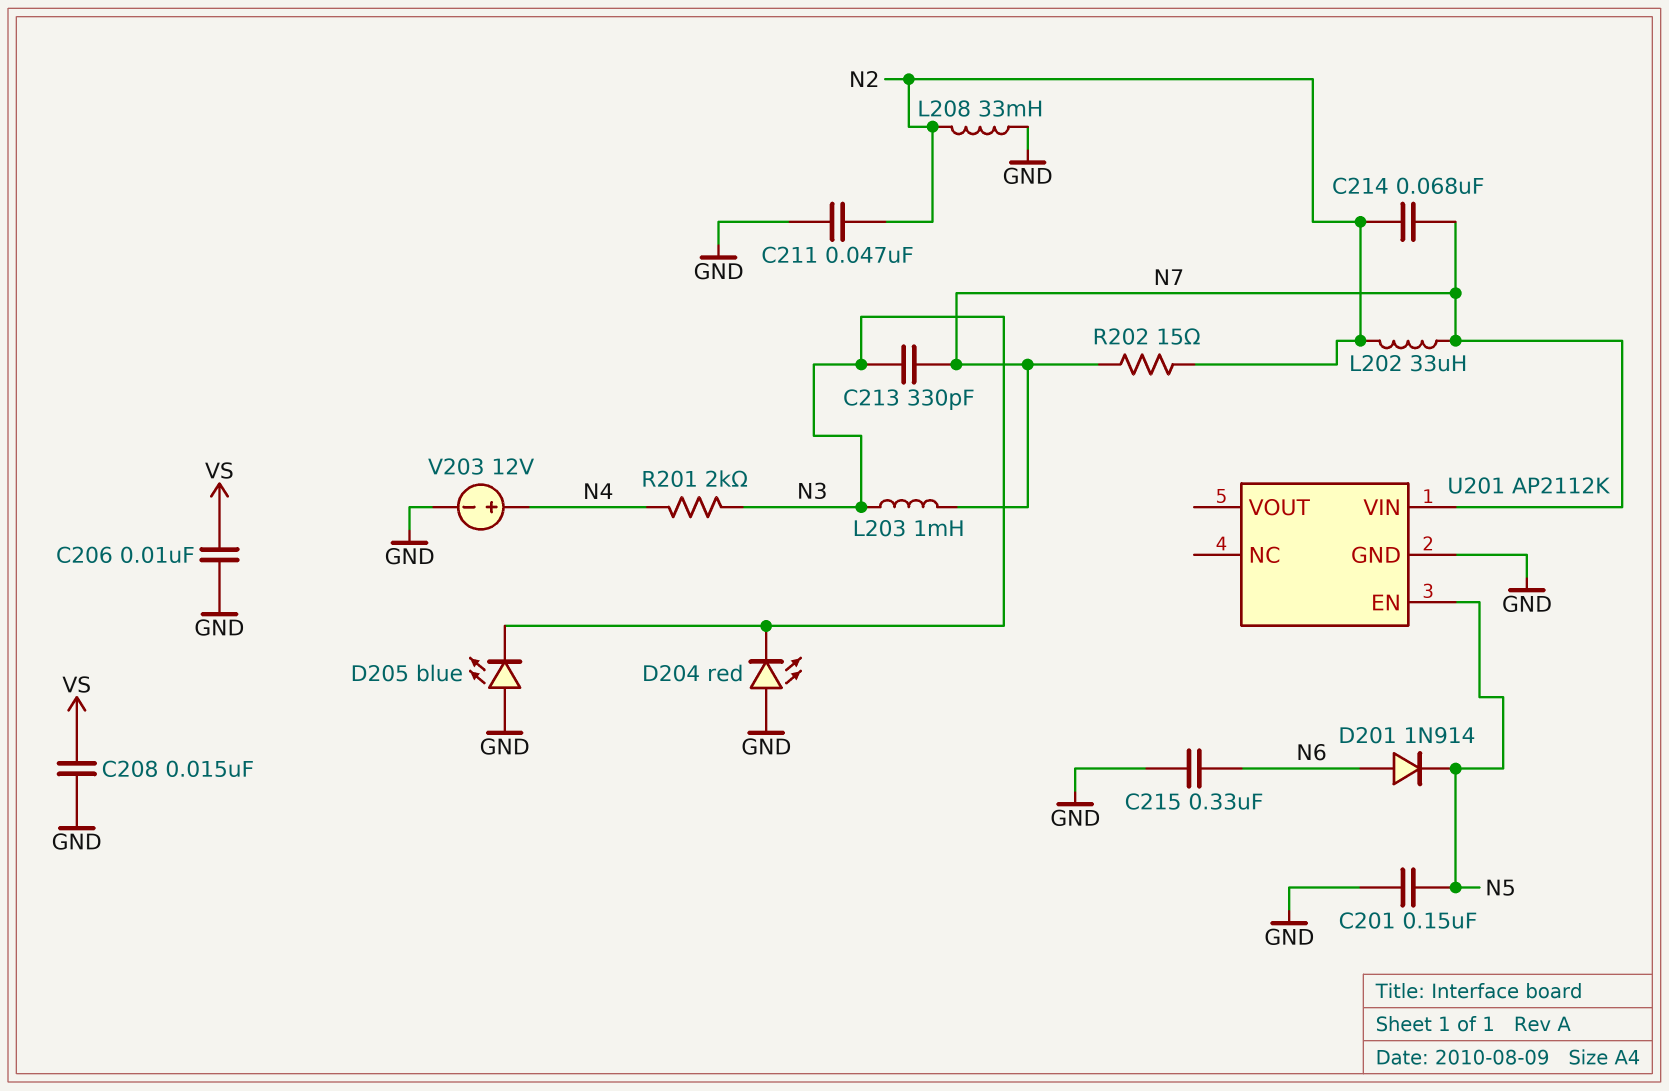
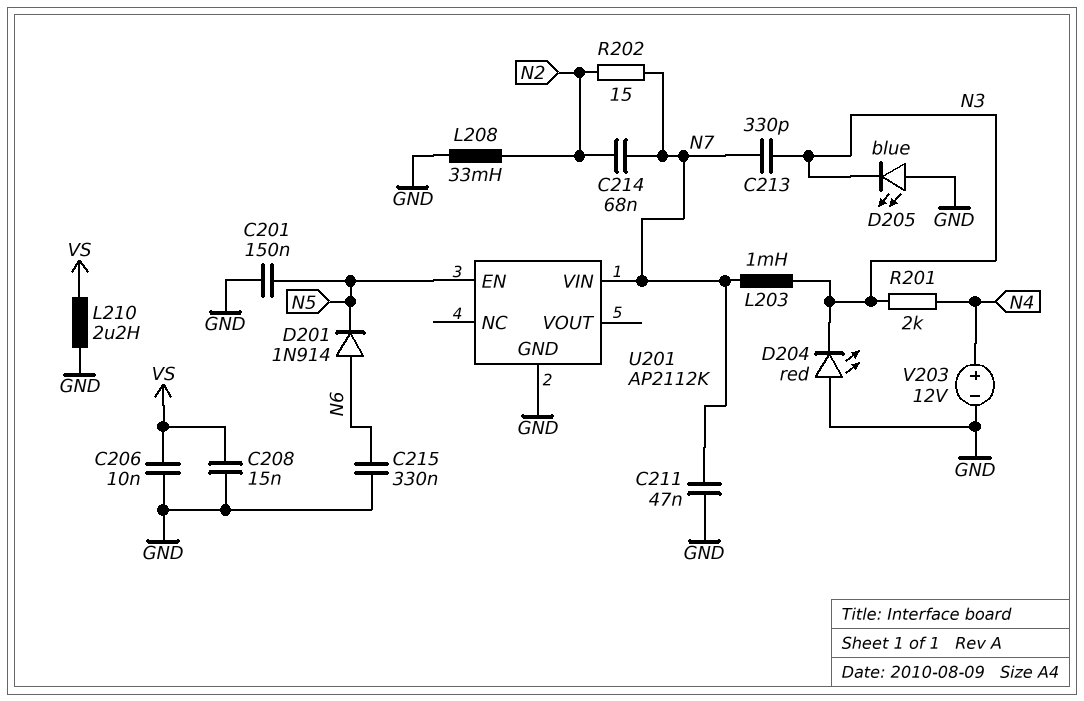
C211: 47nF (GND, N2) -> 47nF (GND, N7)
L202: 33uH (N2, N7) -> none
L210: none -> 2.2uH (GND, VS)

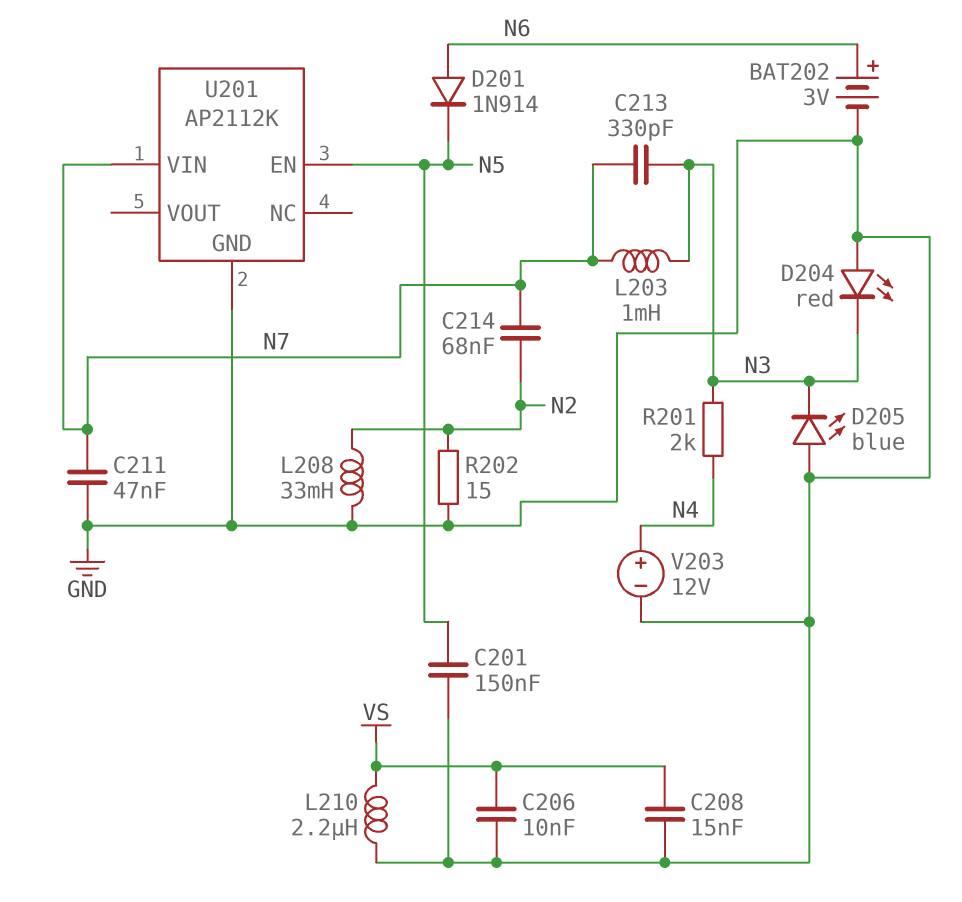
BAT202: none -> 3V (plus N6, minus GND)
C215: 330nF (GND, N6) -> none
R202: 15 (N2, N7) -> 15 (GND, N2)

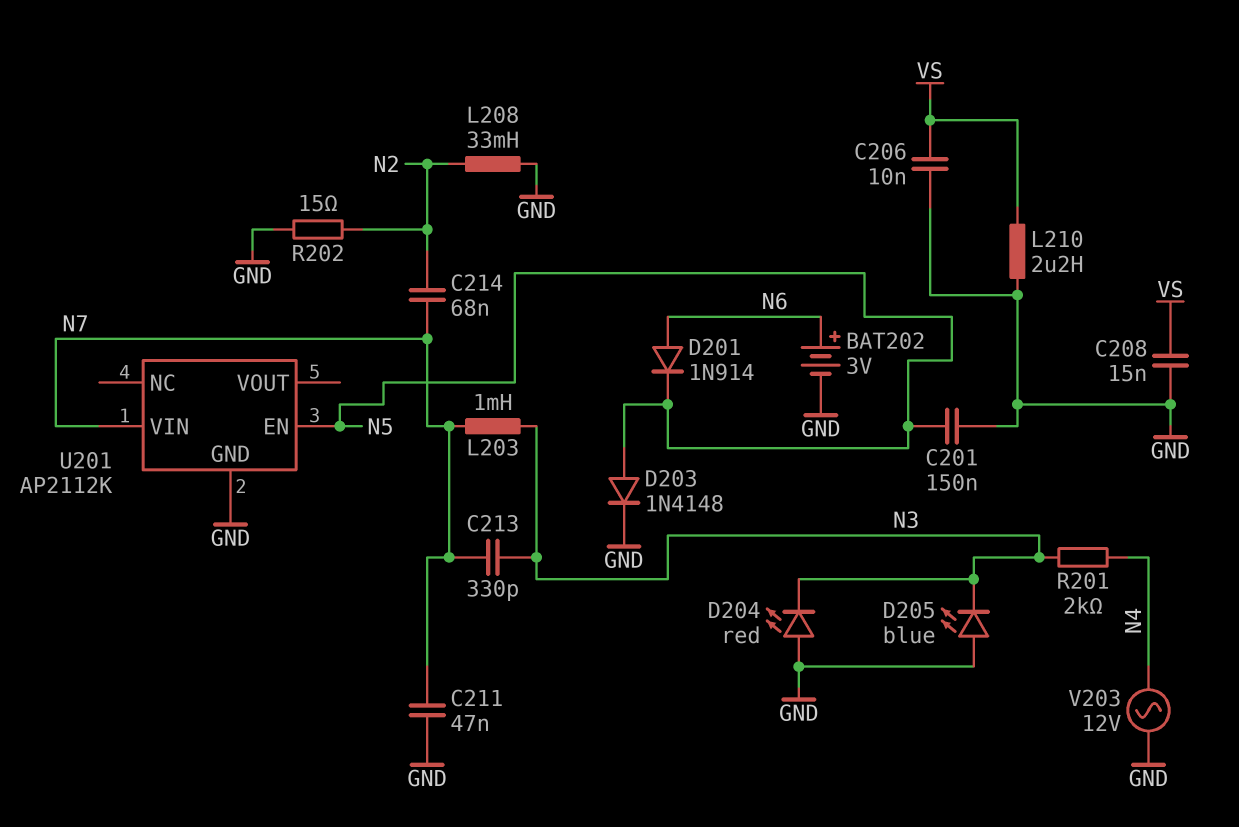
D203: none -> diode 1N4148 (A N5, K GND)
V203: 12V (plus N4, minus GND) -> AC 12V (GND, N4)

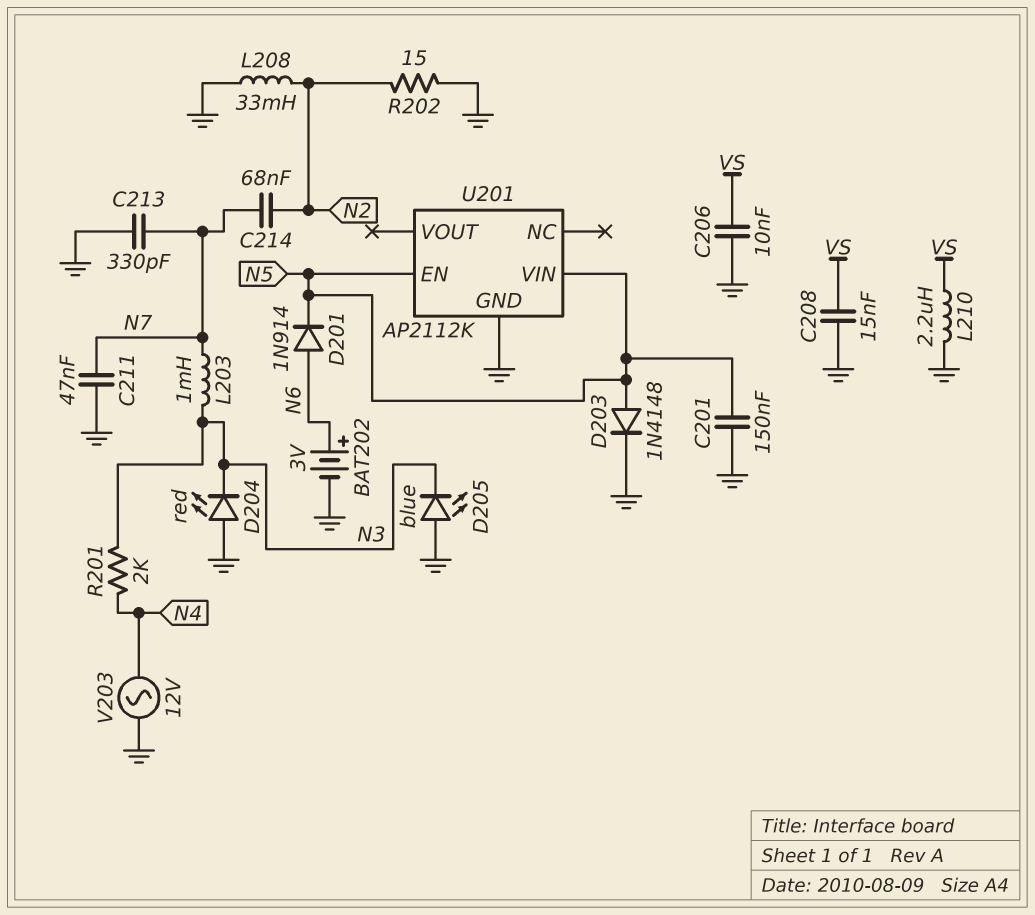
C213: 330pF (N3, N7) -> 330pF (GND, N7)
U201 pin VIN: N7 -> N5

